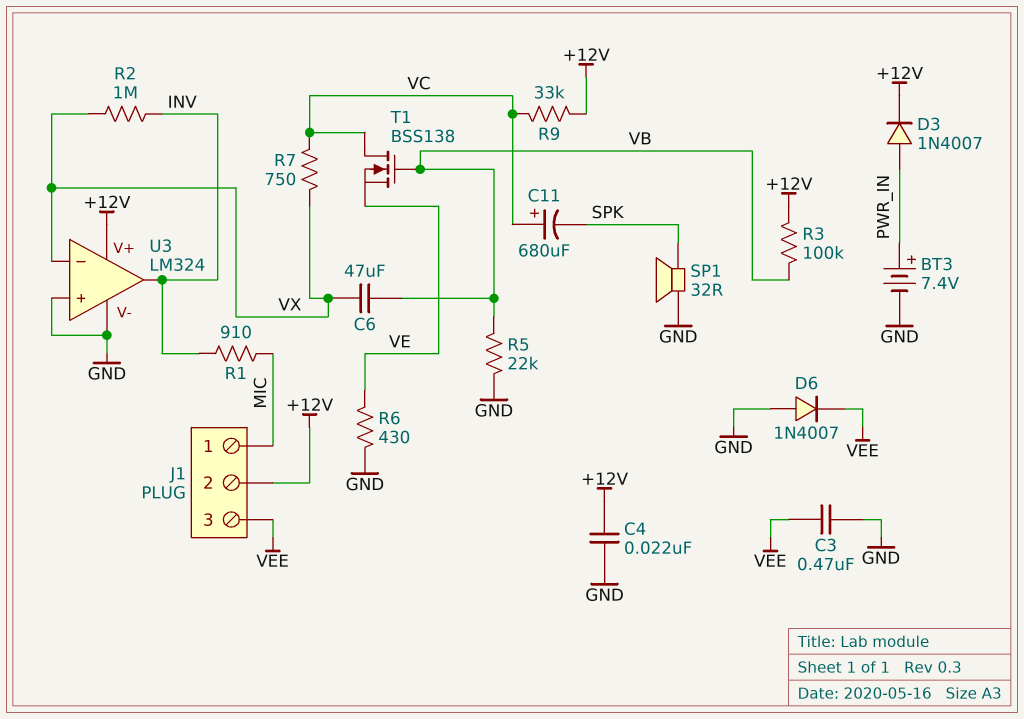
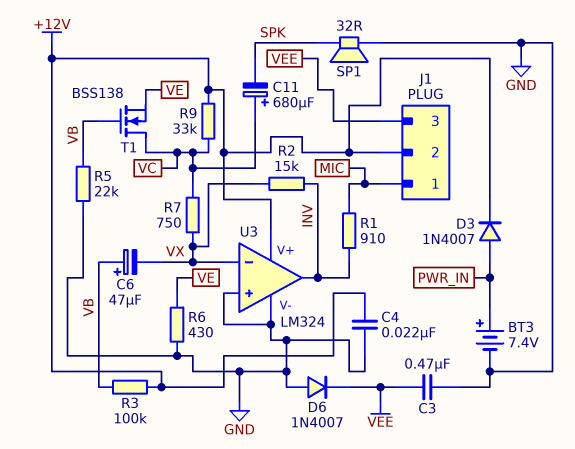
C6: 47uF (VB, VX) -> 47uF (plus VB, minus VX)
R2: 1M (INV, VX) -> 15k (INV, VX)

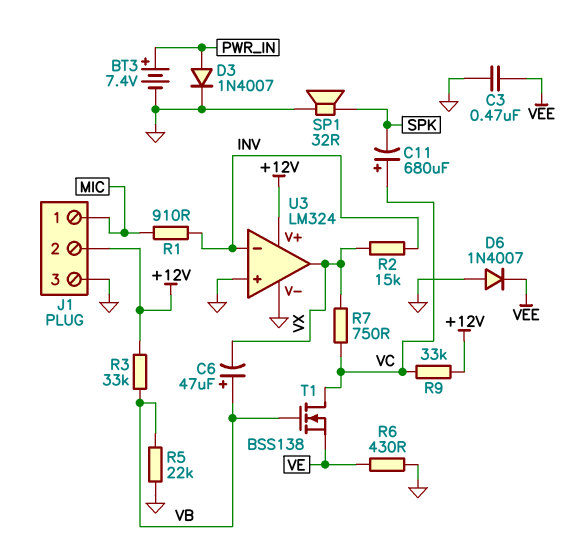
C4: 22nF (+12V, GND) -> none
D3: diode 1N4007 (A PWR_IN, K +12V) -> diode 1N4007 (A PWR_IN, K GND)
J1 pin 3: VEE -> GND
R3: 100k (+12V, VB) -> 33k (+12V, VB)
U3 pin in-: VX -> INV
U3 pin out: INV -> VX

